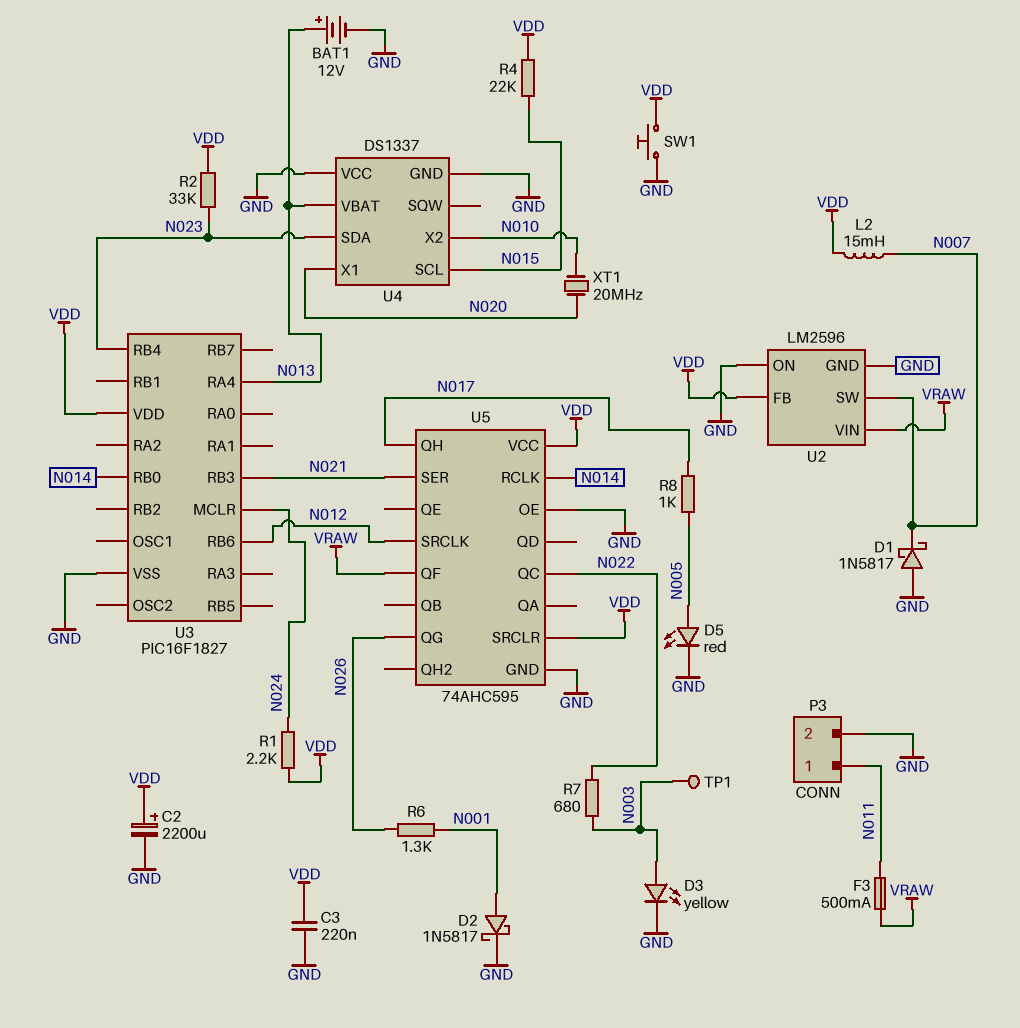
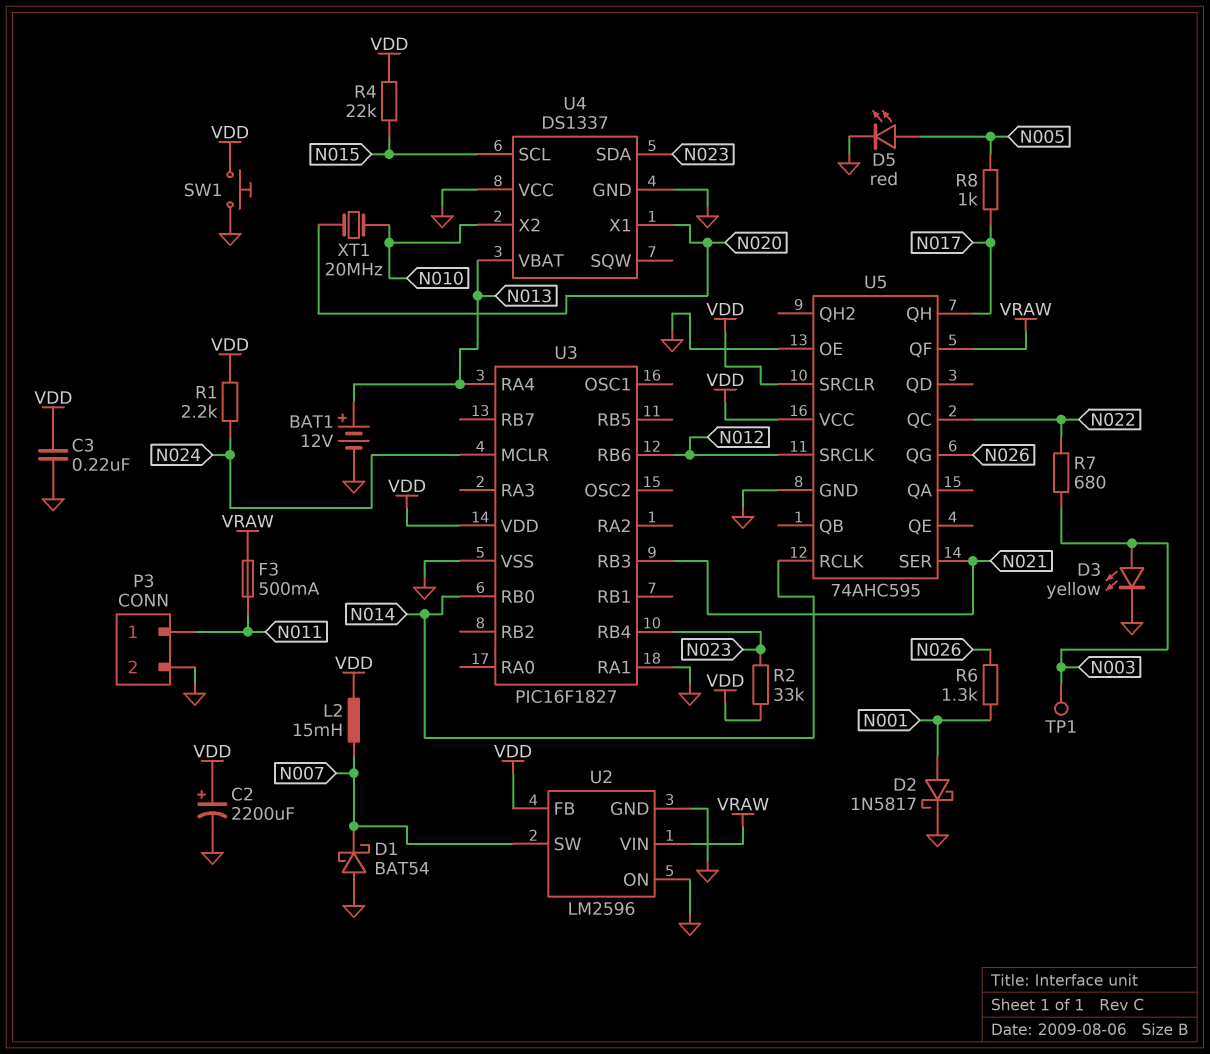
D1: schottky 1N5817 (A GND, K N007) -> schottky BAT54 (A GND, K N007)
U3 pin RA1: none -> GND

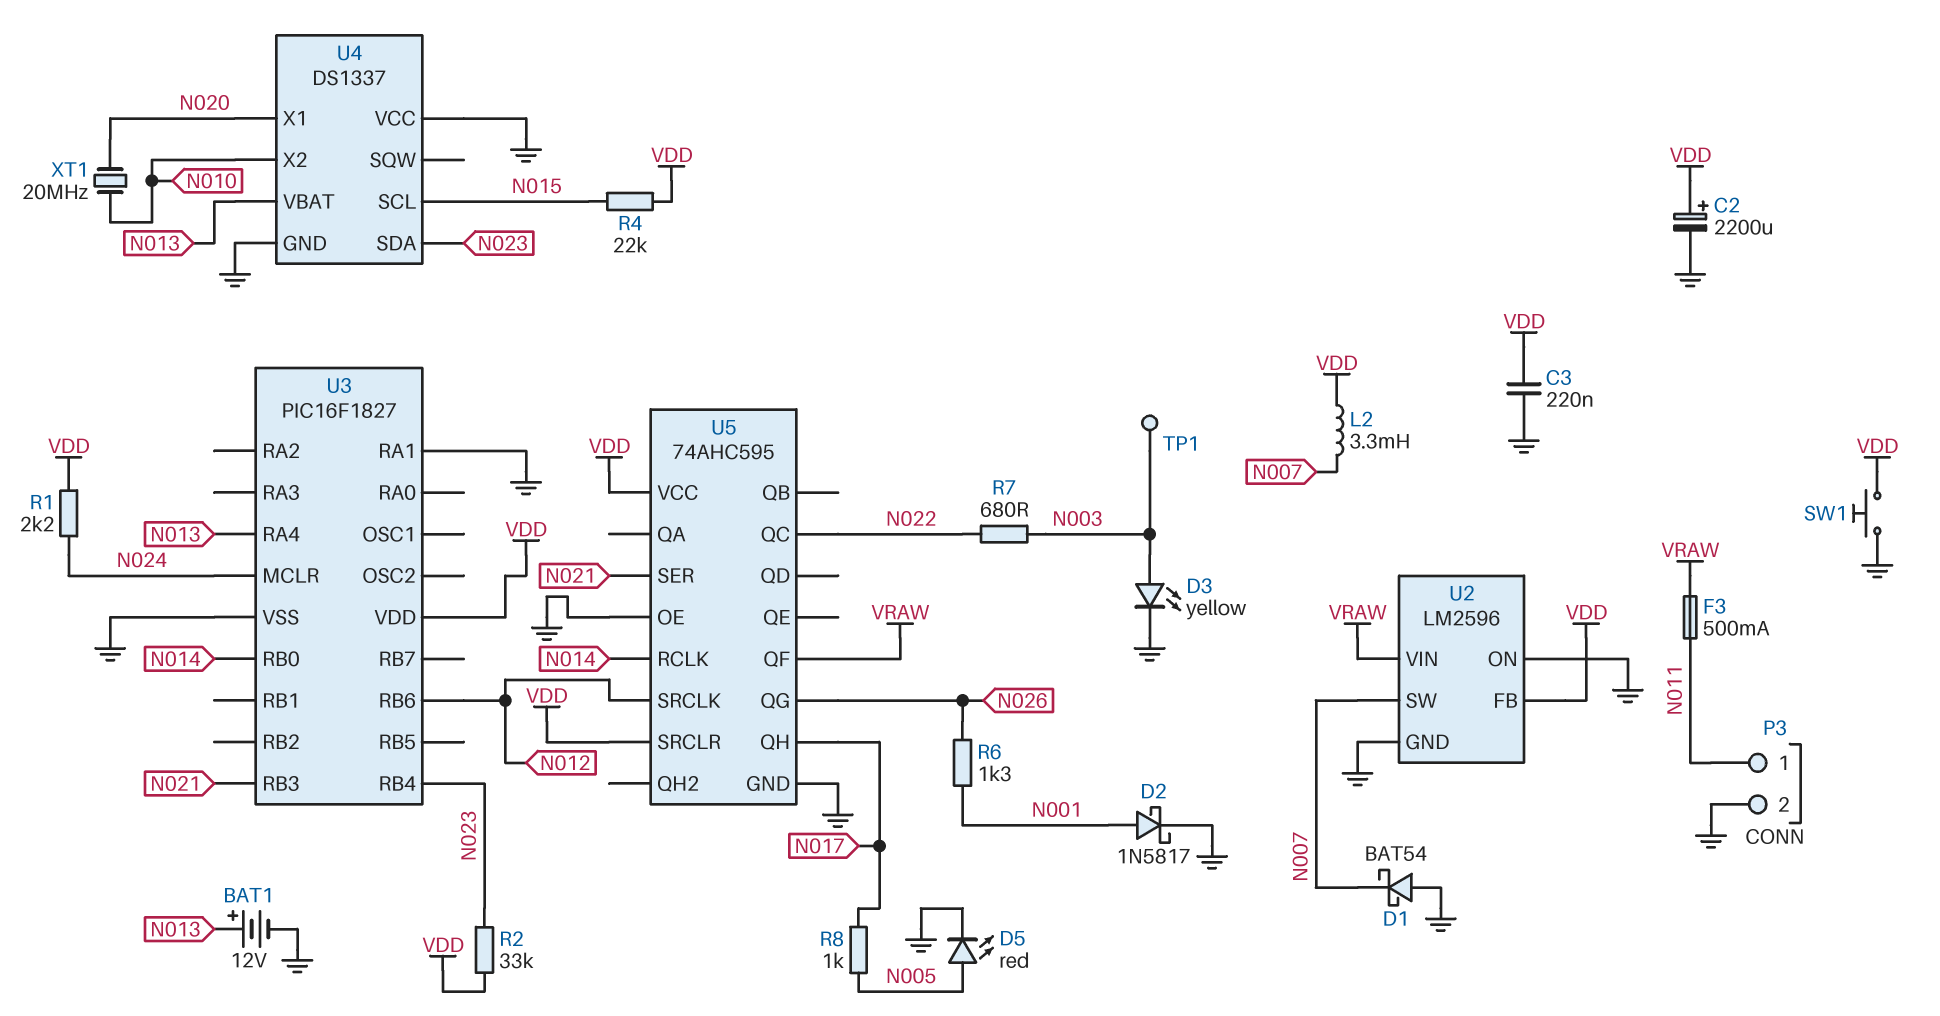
L2: 15mH (N007, VDD) -> 3.3mH (N007, VDD)

